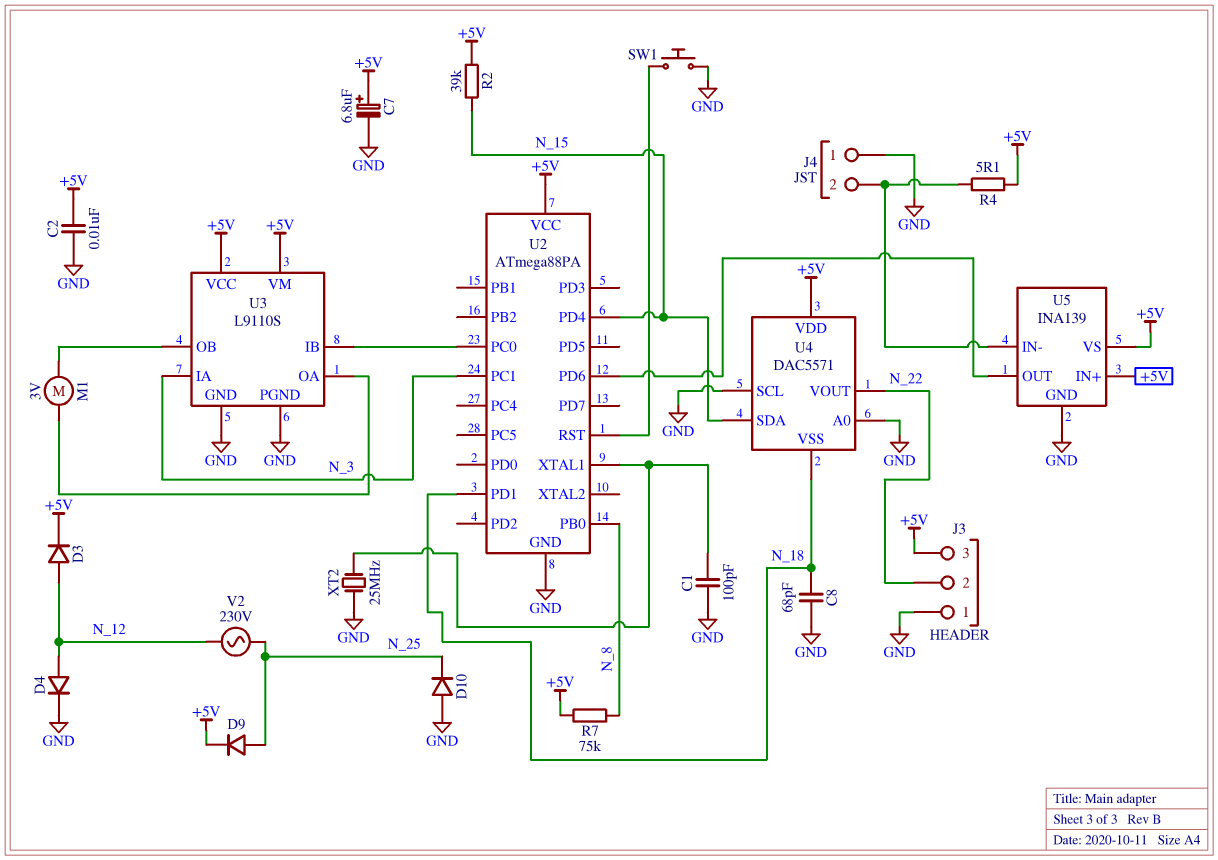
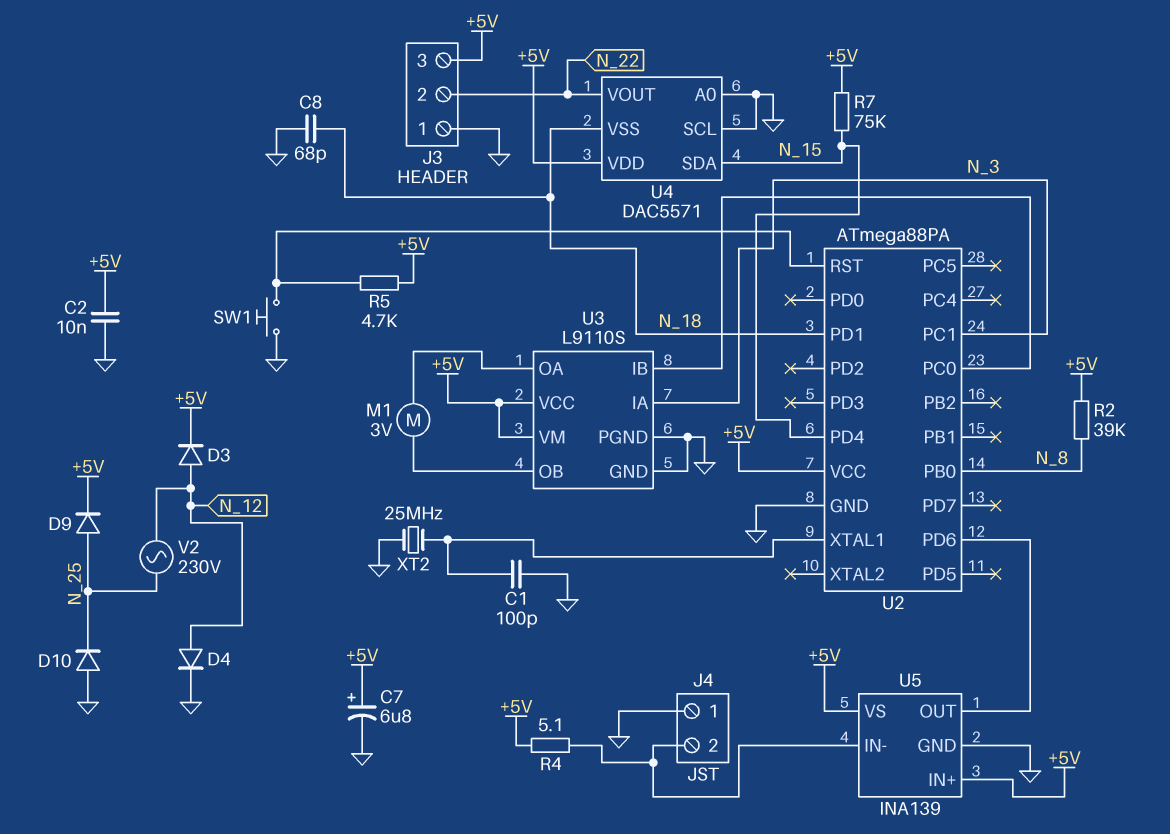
R2: 39k (+5V, N_15) -> 39k (+5V, N_8)
R5: none -> 4.7k (+5V, U2/RST)
R7: 75k (+5V, N_8) -> 75k (+5V, N_15)

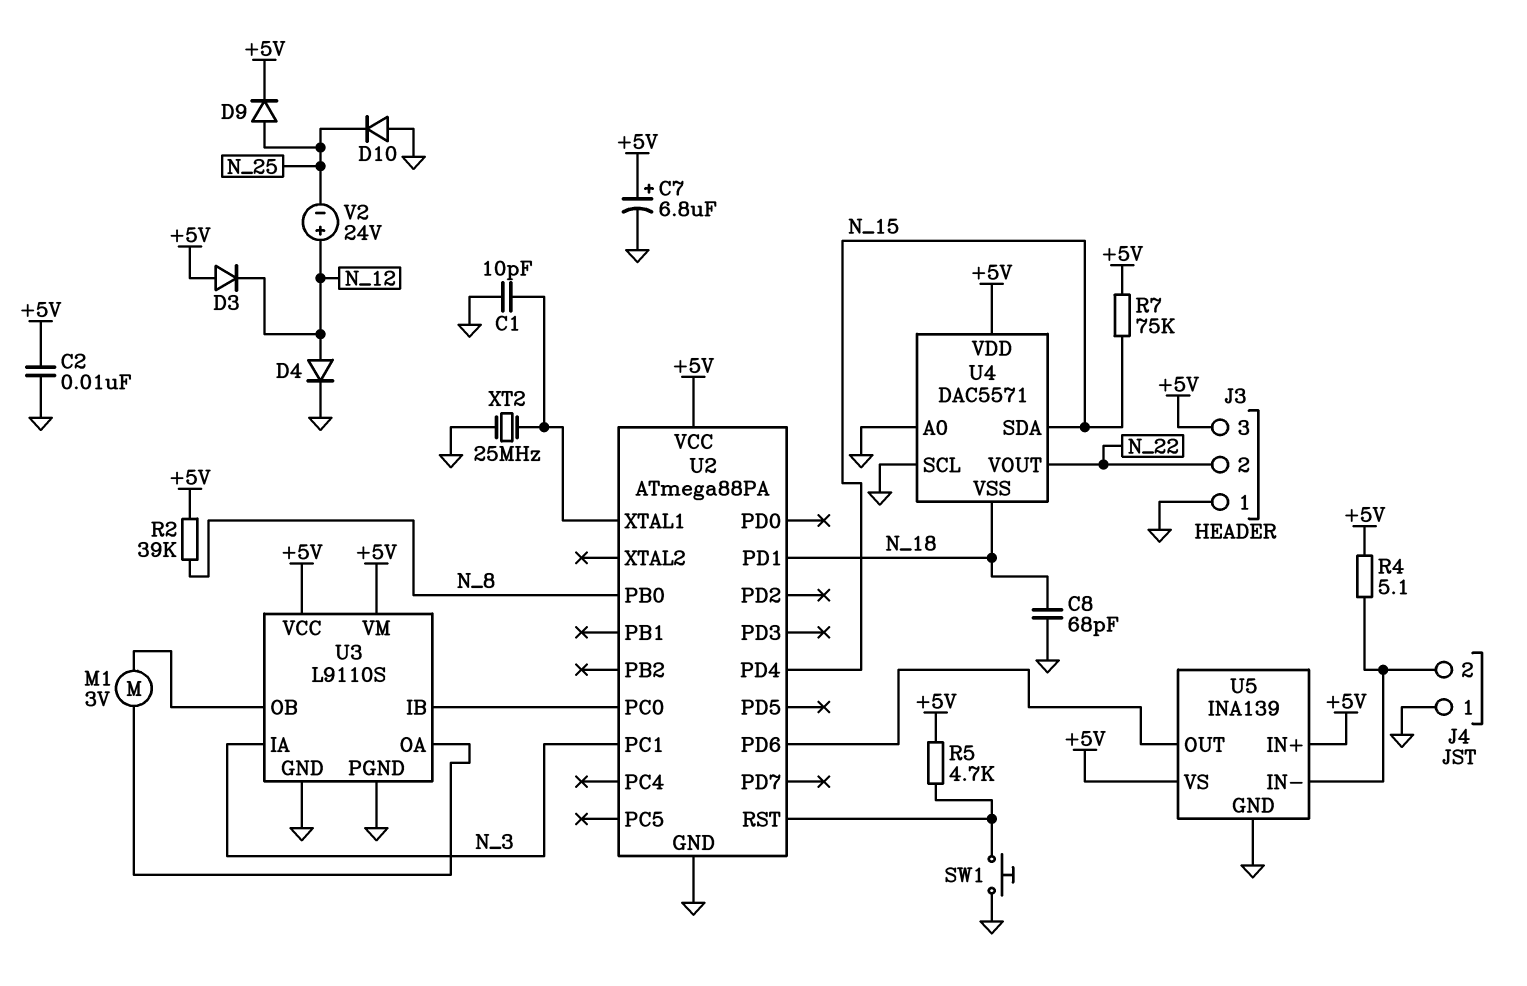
C1: 100pF (GND, U2/XTAL1) -> 10pF (GND, U2/XTAL1)
D3: diode (A N_12, K +5V) -> diode (A +5V, K N_12)
V2: AC 230V (N_12, N_25) -> 24V (plus N_12, minus N_25)

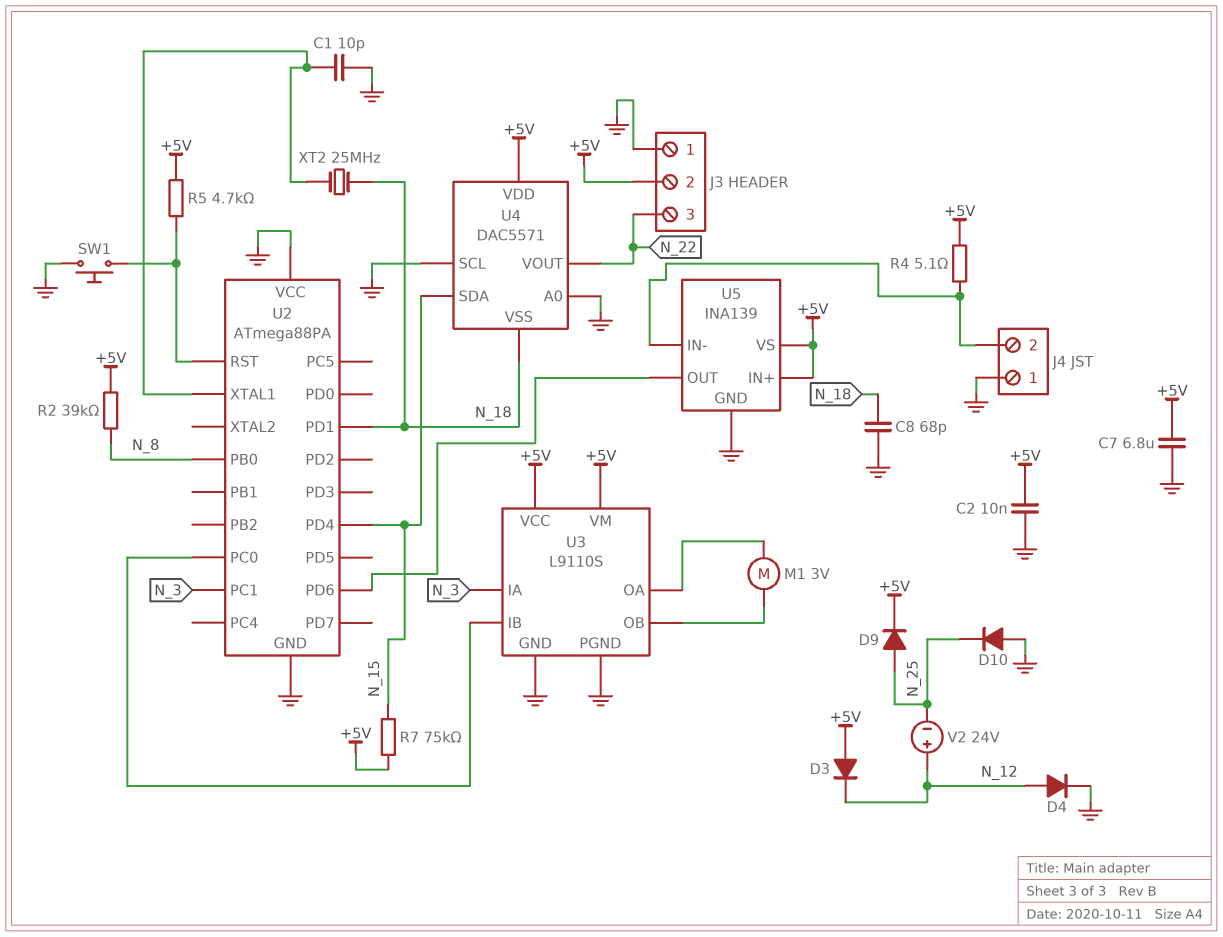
C7: 6.8uF (plus +5V, minus GND) -> 6.8uF (+5V, GND)
J3 pin 2: N_22 -> +5V
J3 pin 3: +5V -> N_22
U2 pin VCC: +5V -> GND
XT2: 25MHz (GND, U2/XTAL1) -> 25MHz (N_18, U2/XTAL1)

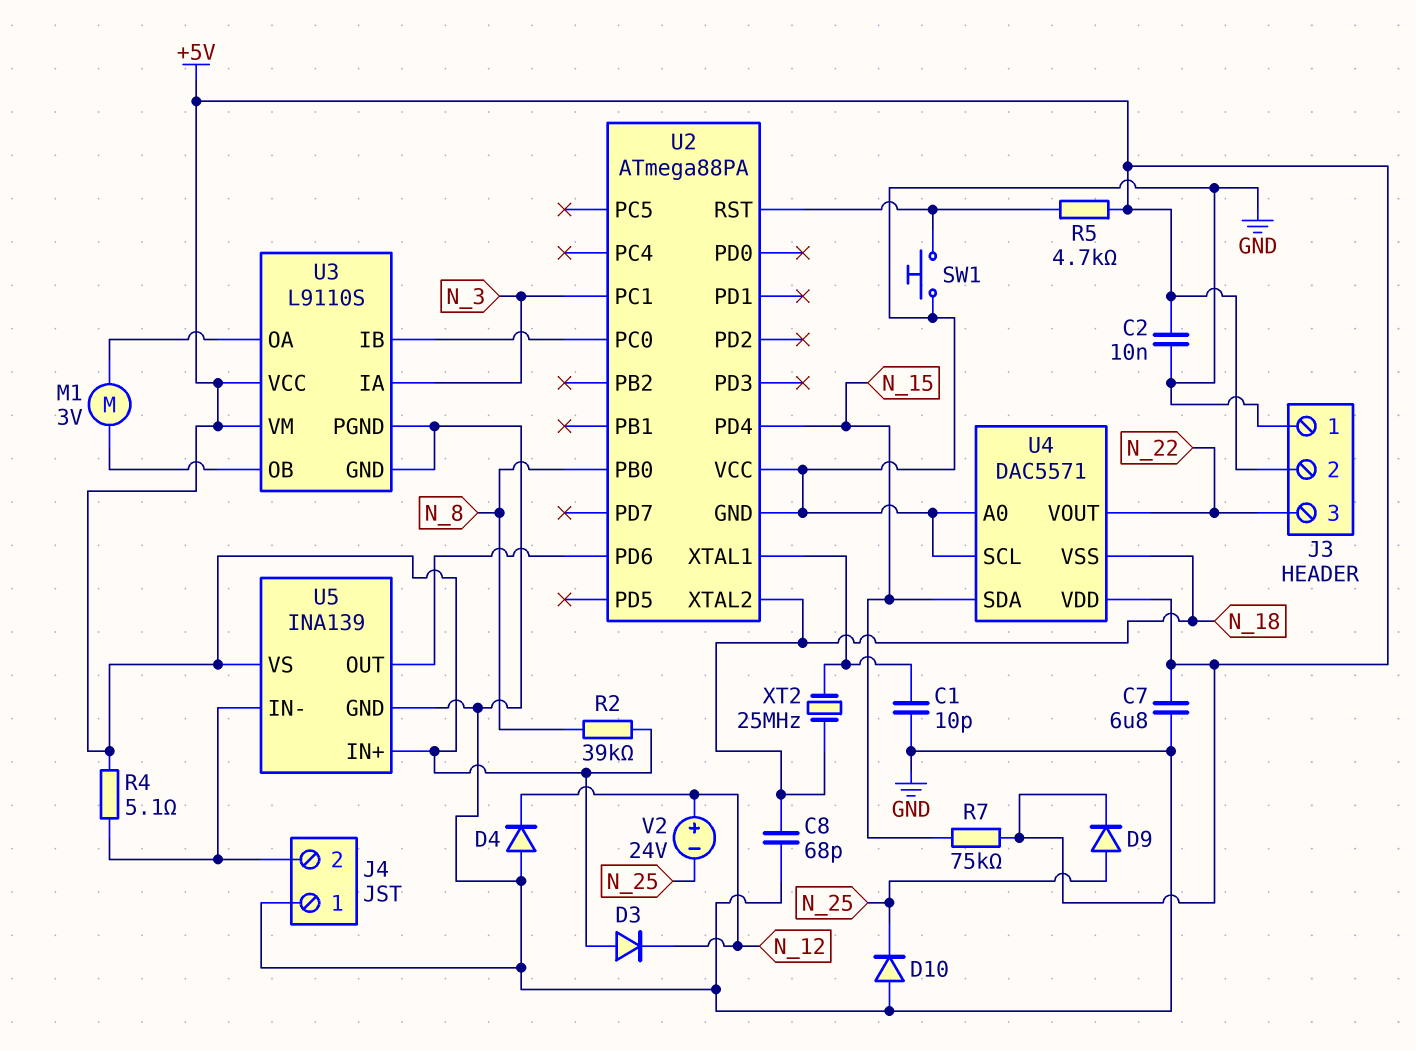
D4: diode (A N_12, K GND) -> diode (A GND, K N_12)
U2 pin PD1: N_18 -> none
U2 pin XTAL2: none -> N_18

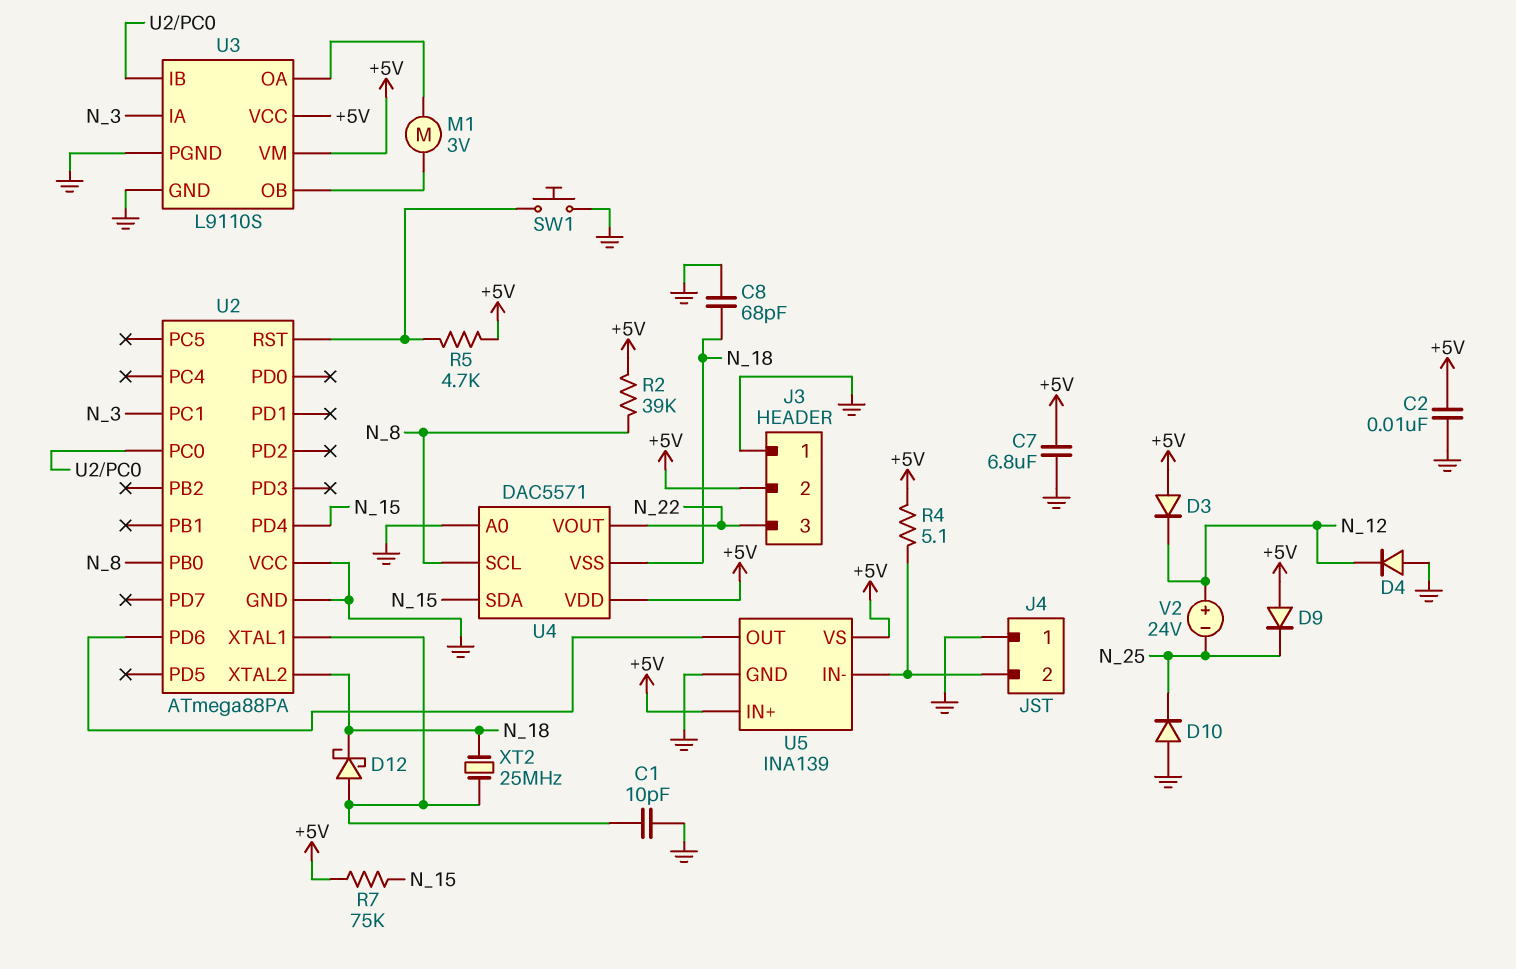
D9: diode (A N_25, K +5V) -> diode (A +5V, K N_25)
D12: none -> schottky (A U2/XTAL1, K N_18)
U4 pin SCL: GND -> N_8

